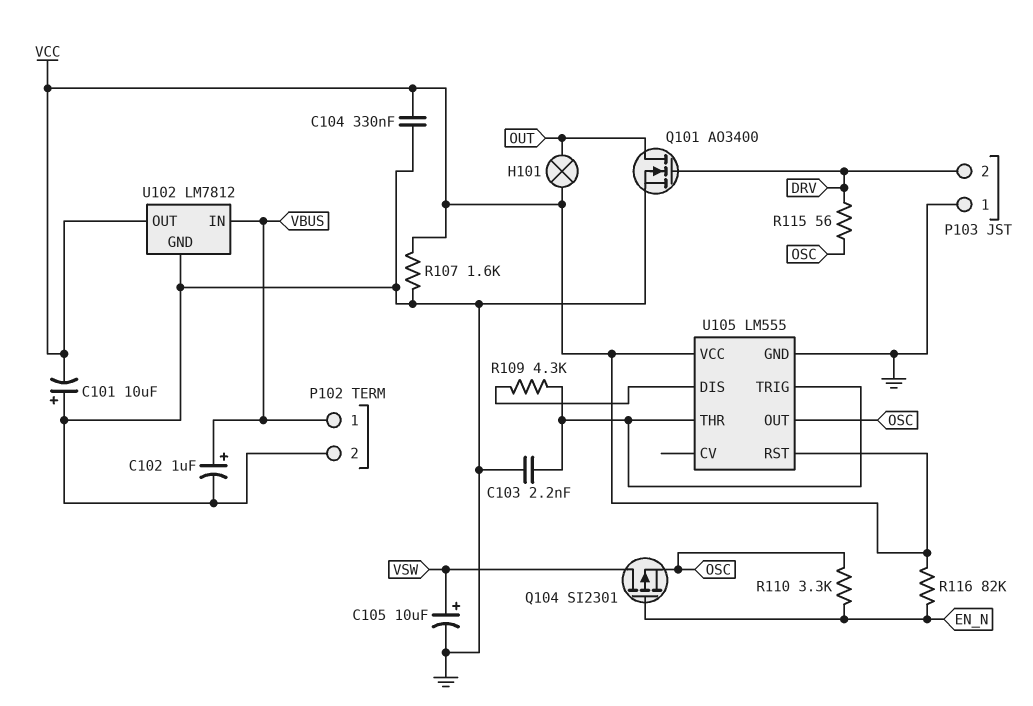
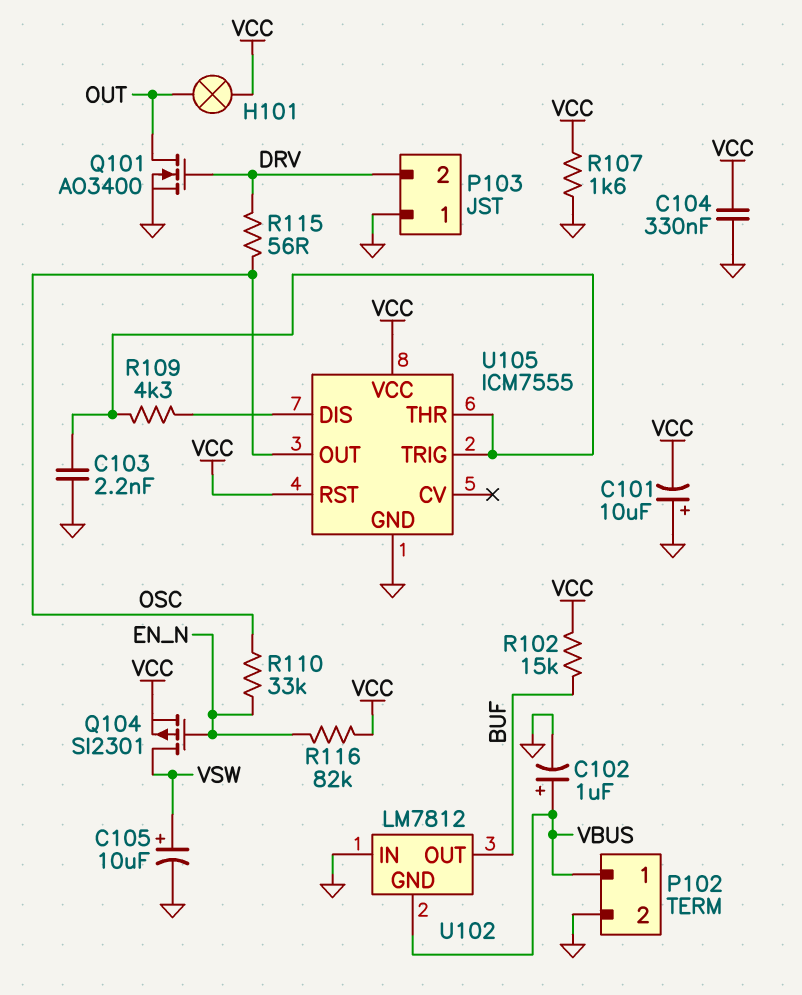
Q104: PMOS SI2301 (G EN_N, D VSW, S OSC) -> PMOS SI2301 (G EN_N, D VSW, S VCC)
R102: none -> 15k (BUF, VCC)
R110: 3.3k (EN_N, OSC) -> 33k (EN_N, OSC)
U102 pin GND: GND -> VBUS
U102 pin IN: VBUS -> GND
U102 pin OUT: VCC -> BUF
U105: LM555 -> ICM7555

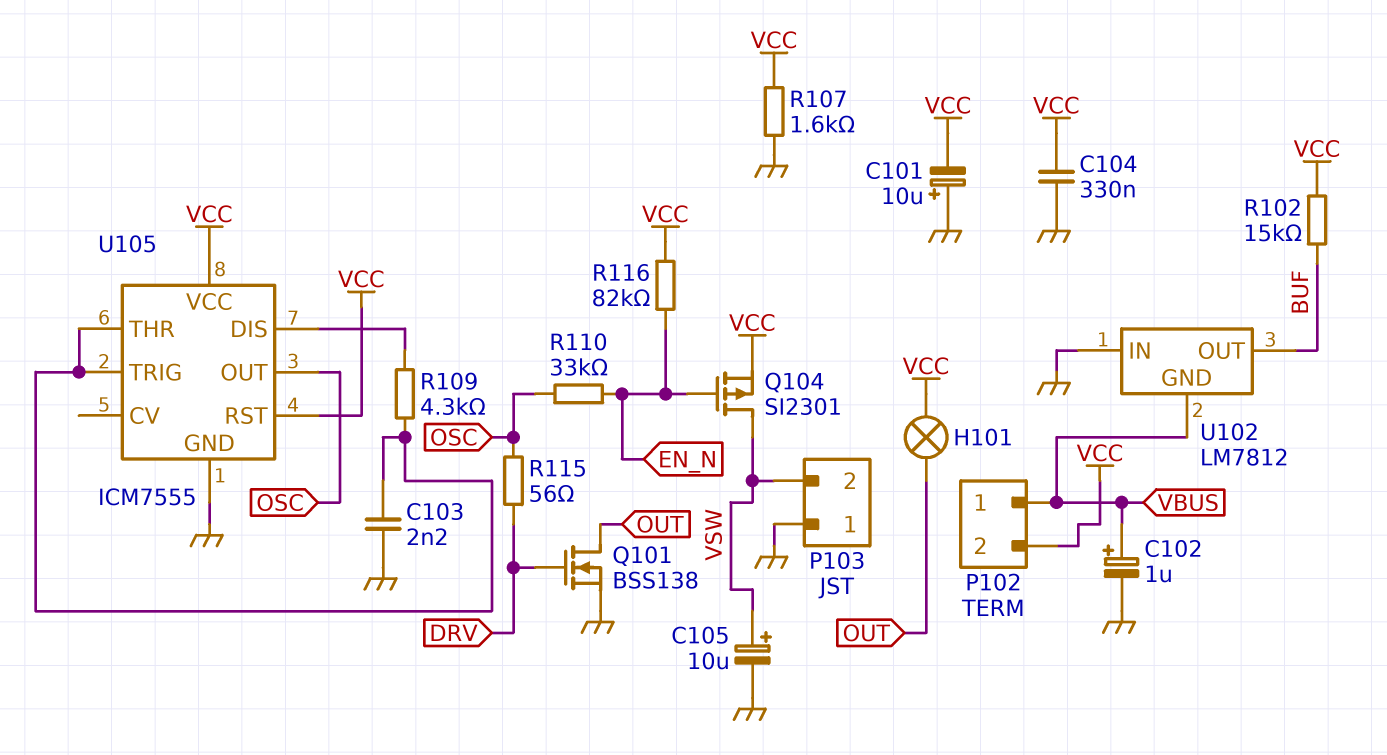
P102 pin 2: GND -> VCC
P103 pin 2: DRV -> VSW
Q101: NMOS AO3400 (G DRV, D OUT, S GND) -> NMOS BSS138 (G DRV, D OUT, S GND)

